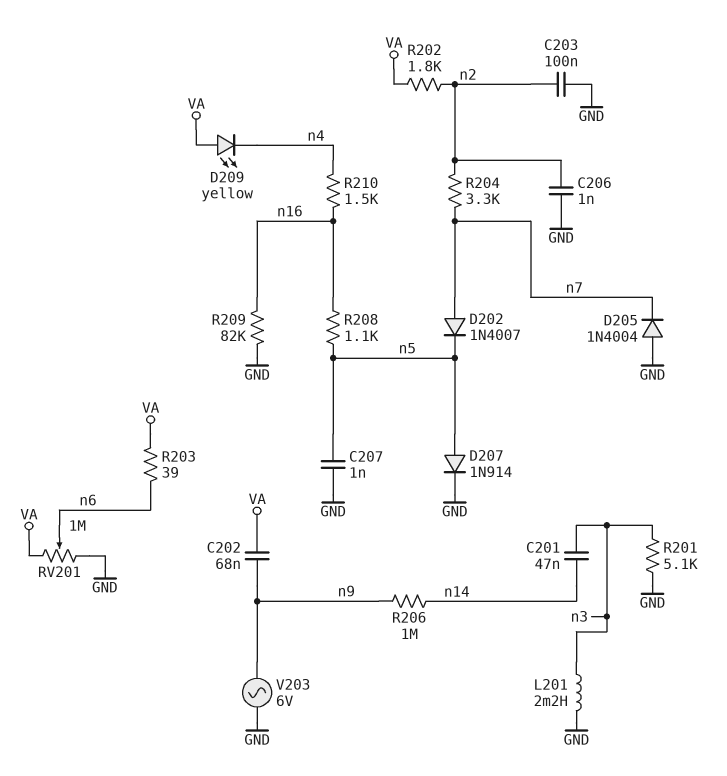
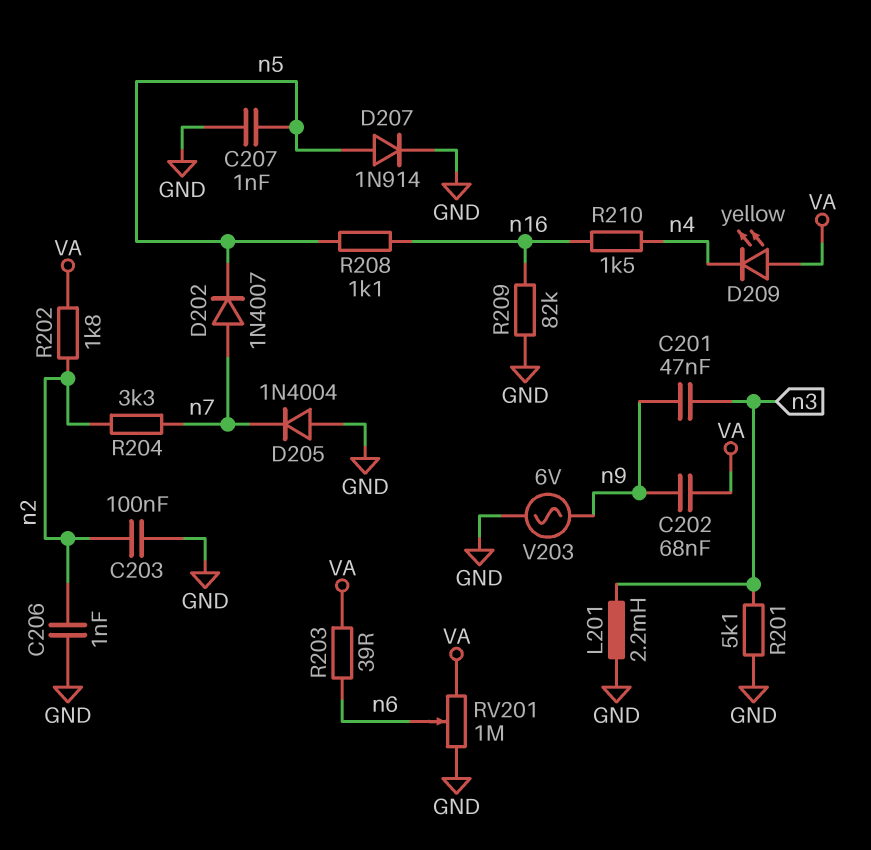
C201: 47nF (n3, n14) -> 47nF (n3, n9)
R206: 1M (n9, n14) -> none

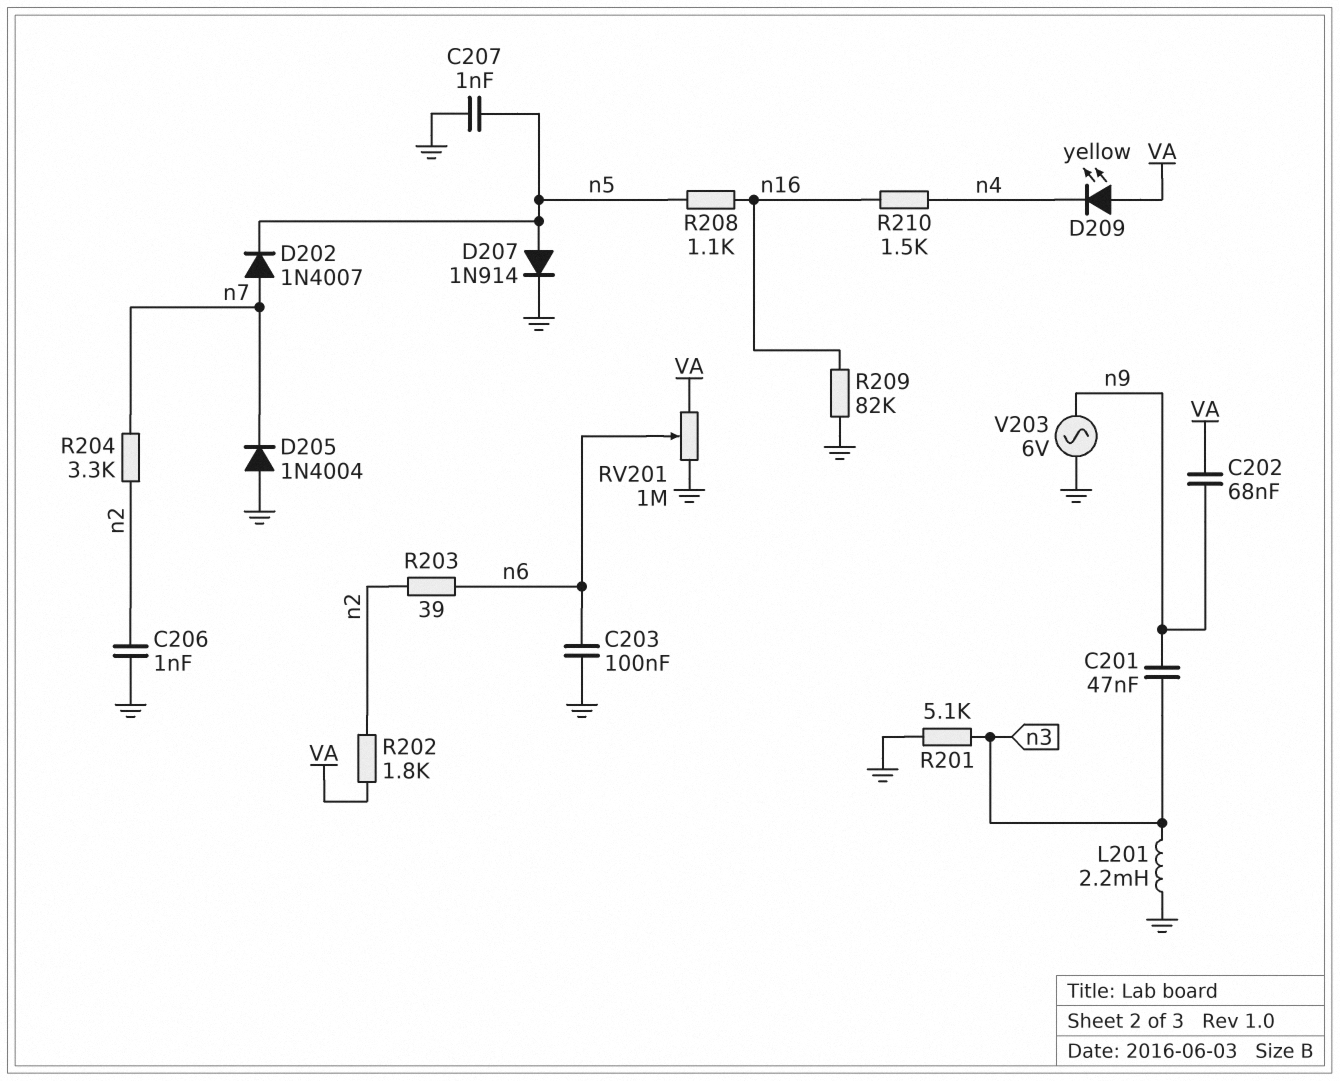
C203: 100nF (GND, n2) -> 100nF (GND, n6)
R203: 39 (VA, n6) -> 39 (n2, n6)

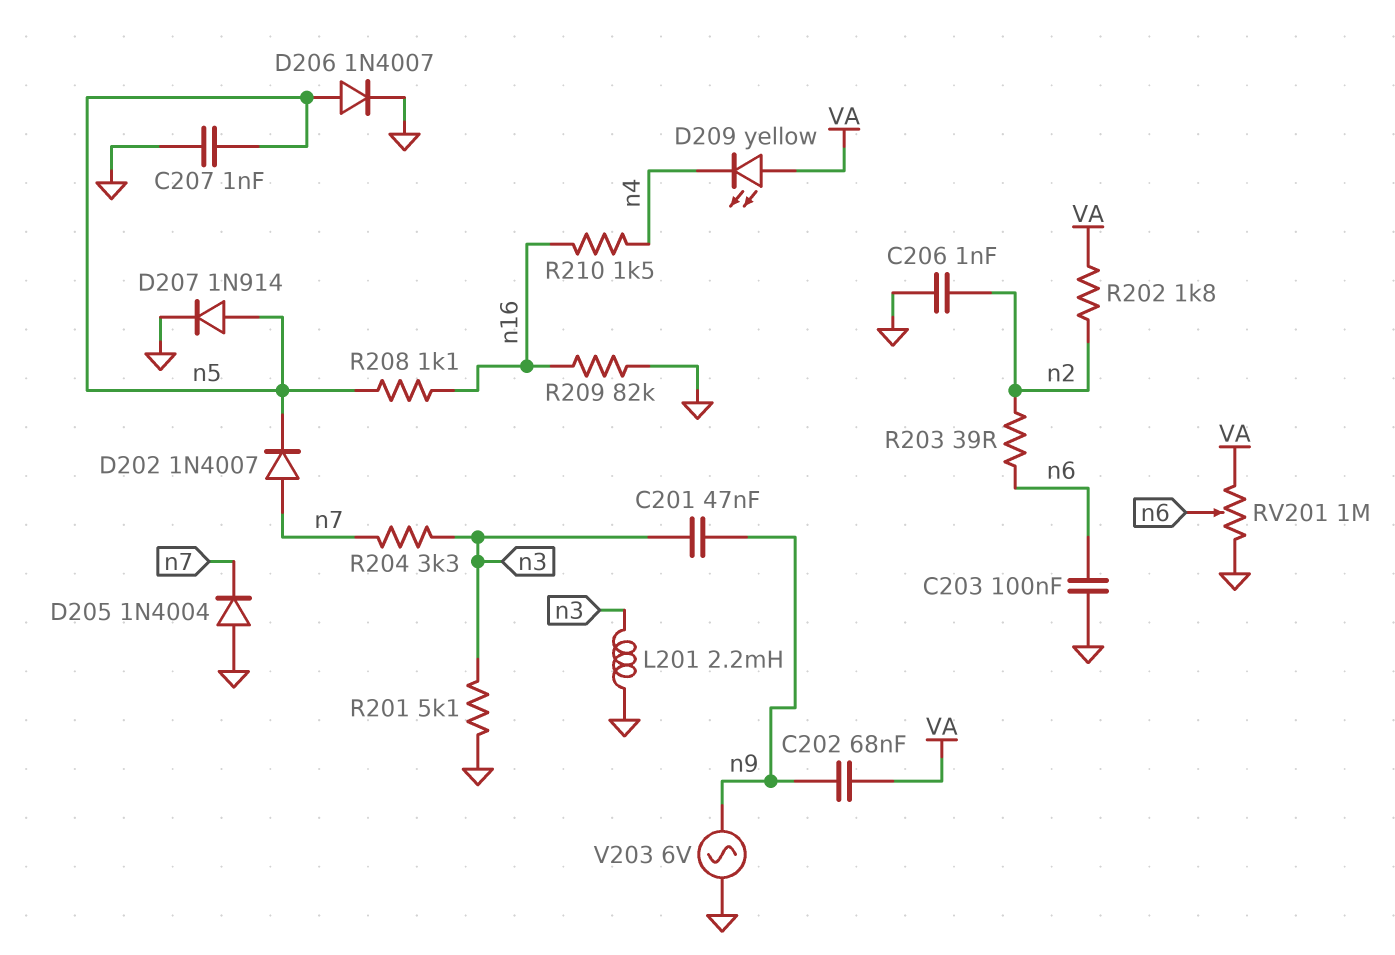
D206: none -> diode 1N4007 (A n5, K GND)
R204: 3.3k (n2, n7) -> 3.3k (n3, n7)

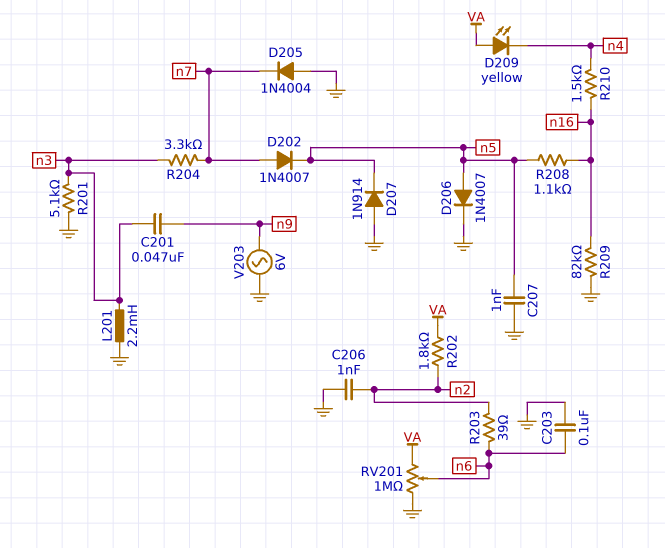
C202: 68nF (VA, n9) -> none
D207: diode 1N914 (A n5, K GND) -> diode 1N914 (A GND, K n5)

